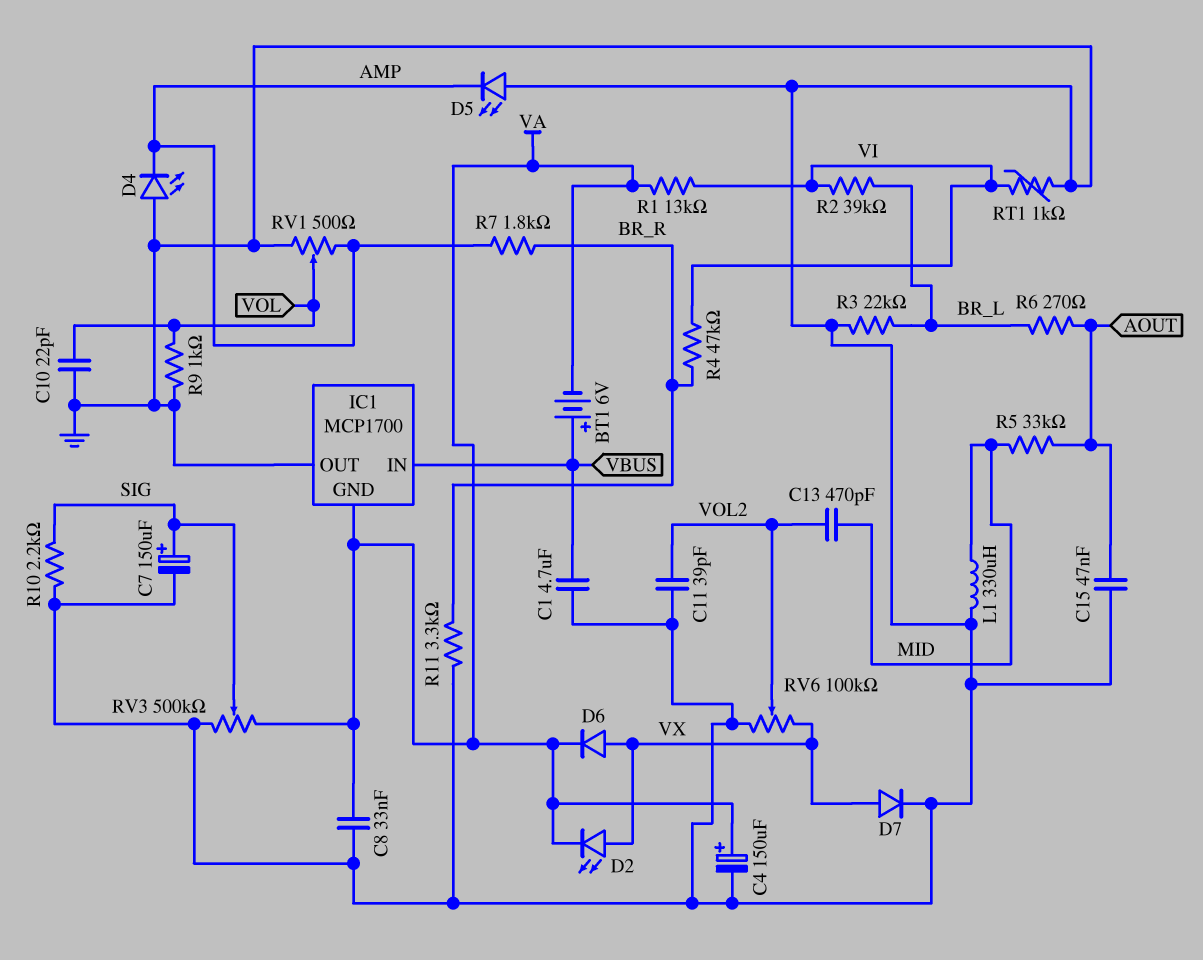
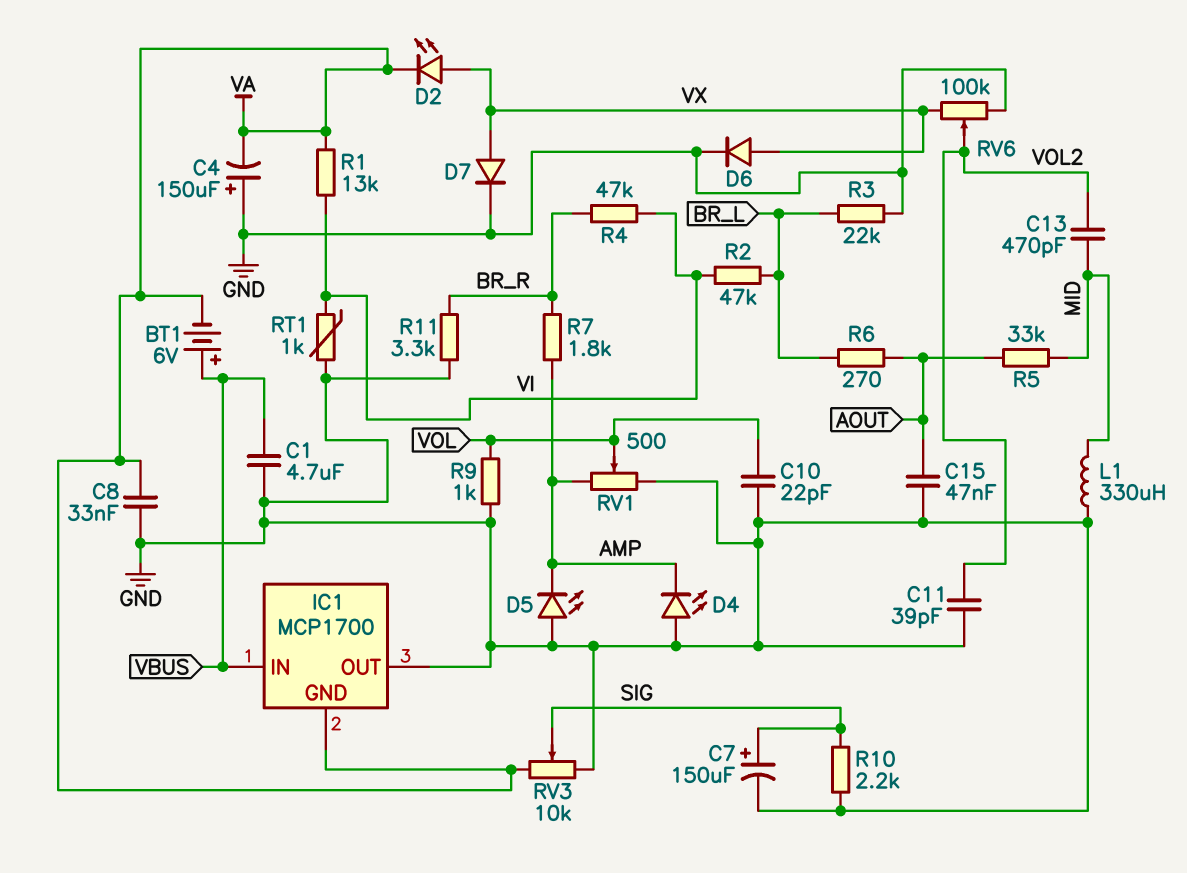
C4: 150uF (plus VA, minus GND) -> 150uF (plus GND, minus VA)
D6: diode (A VX, K VA) -> diode (A VX, K GND)
R2: 39k (BR_L, VI) -> 47k (BR_L, VI)
RV3: 500k (GND, VA, wiper SIG) -> 10k (GND, VA, wiper SIG)

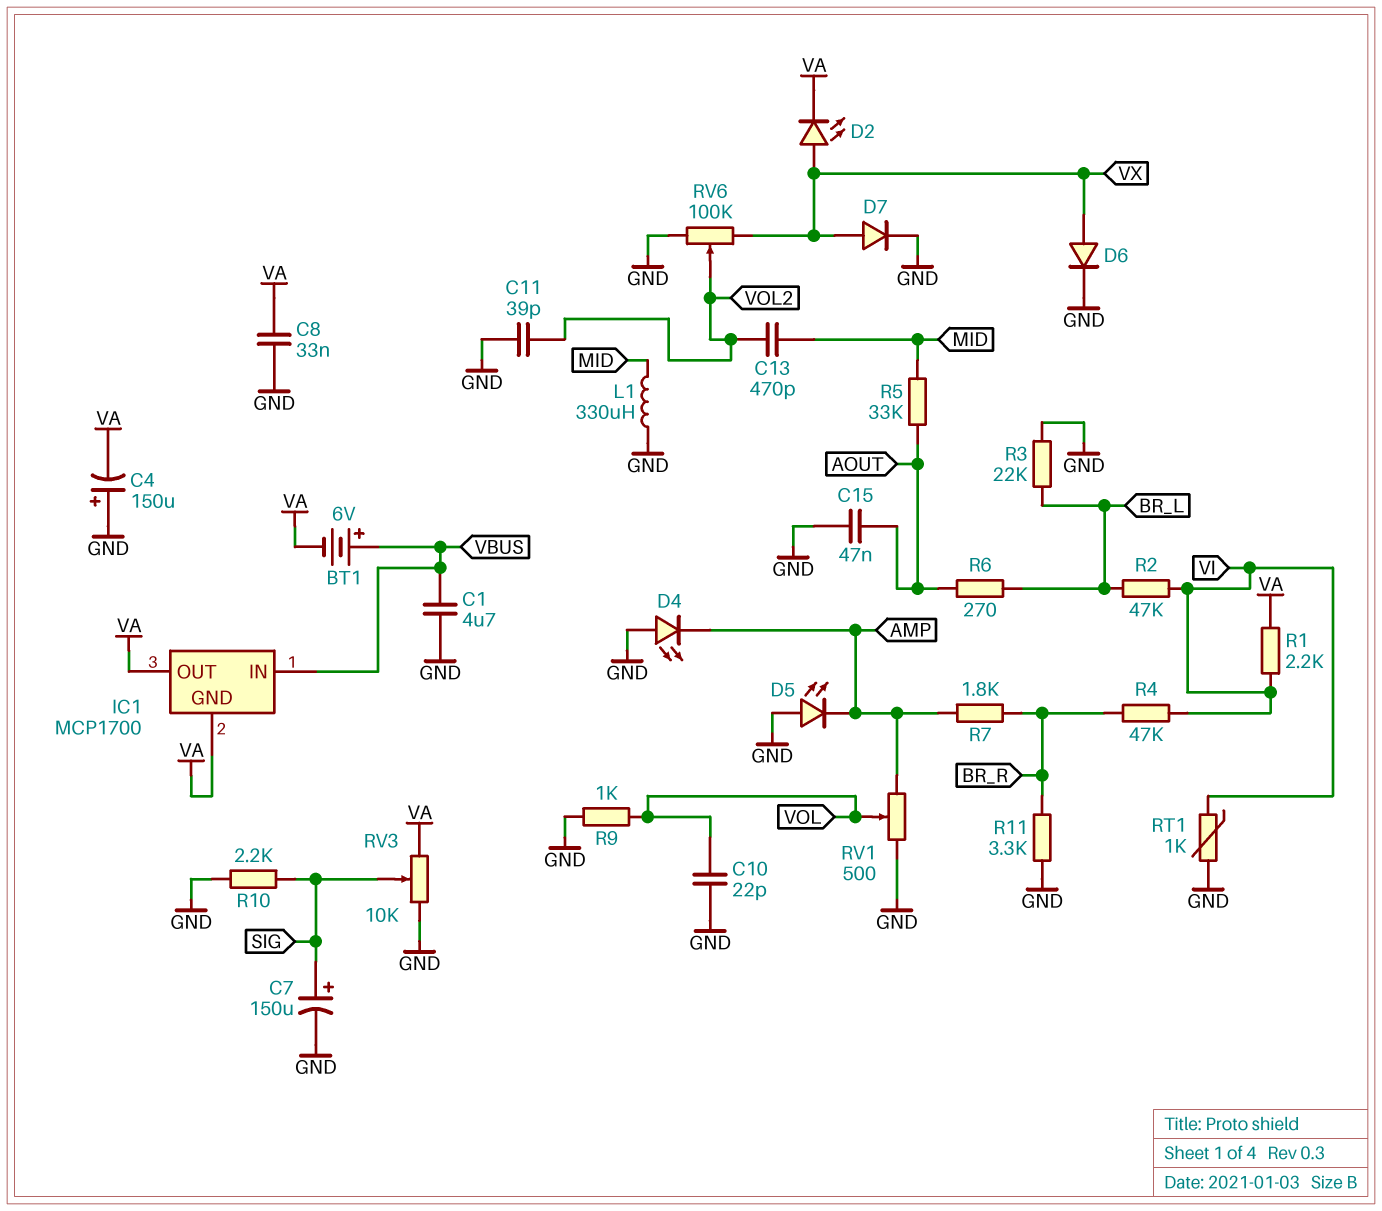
IC1 pin OUT: GND -> VA
R1: 13k (VA, VI) -> 2.2k (VA, VI)

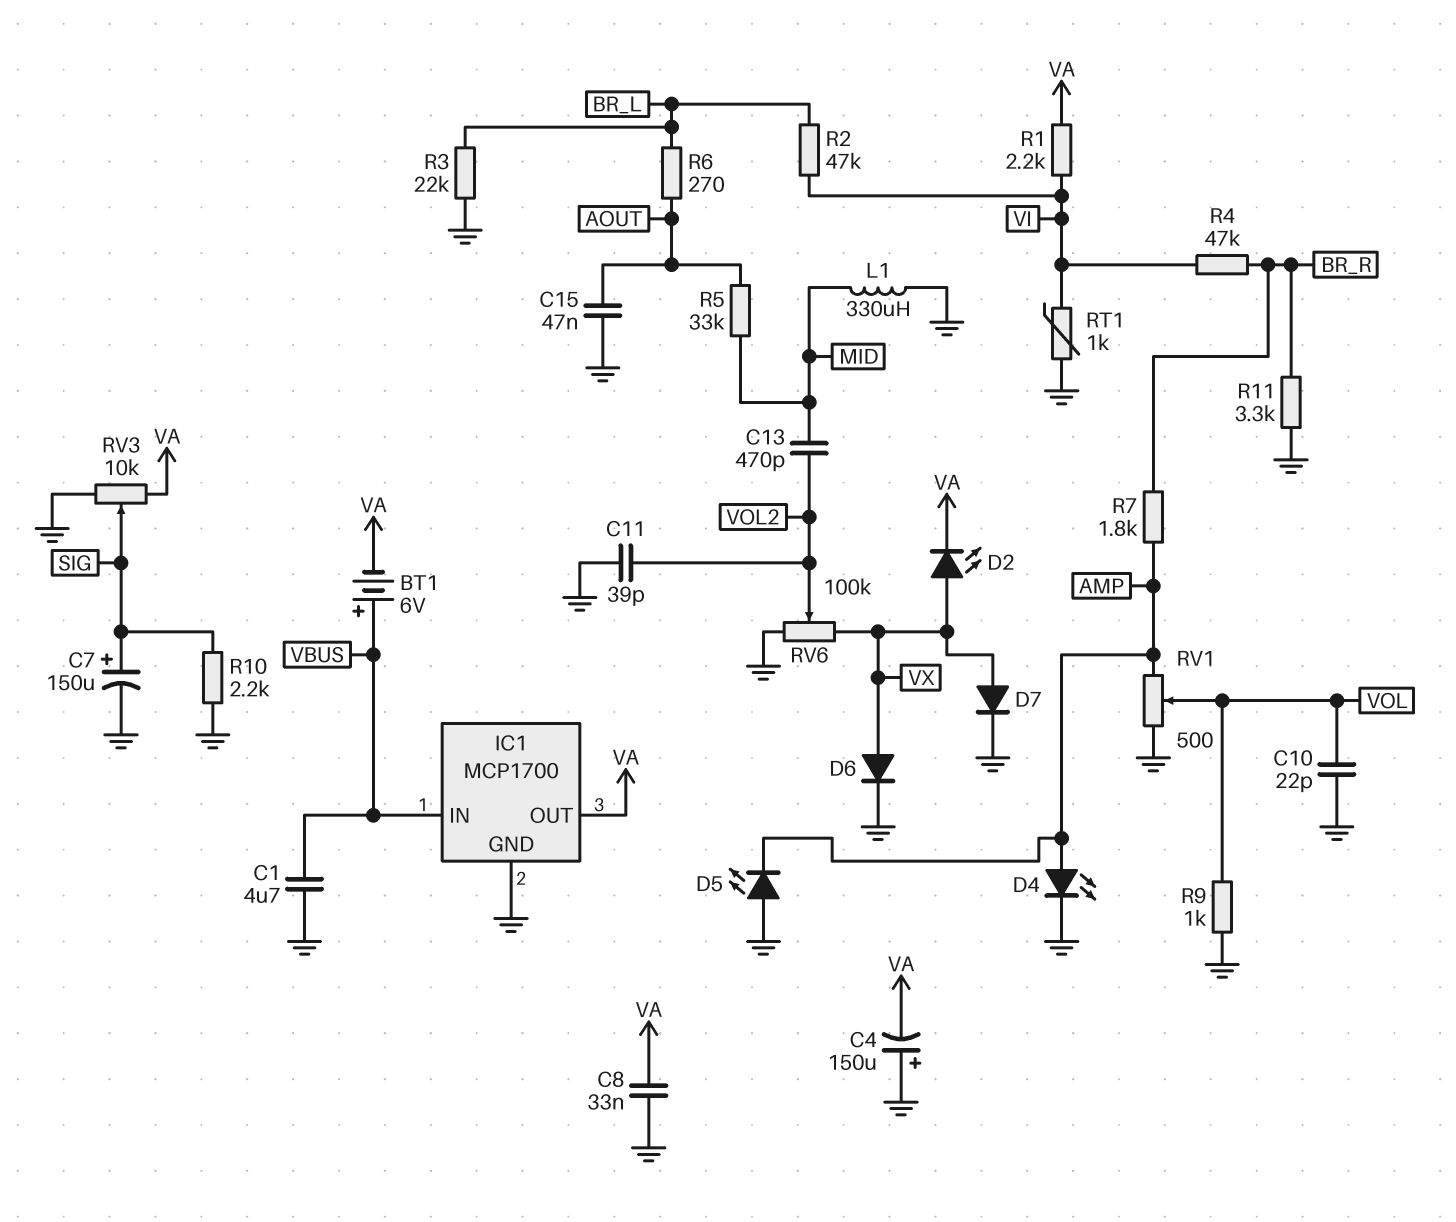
D4: LED (A GND, K AMP) -> LED (A AMP, K GND)
IC1 pin GND: VA -> GND

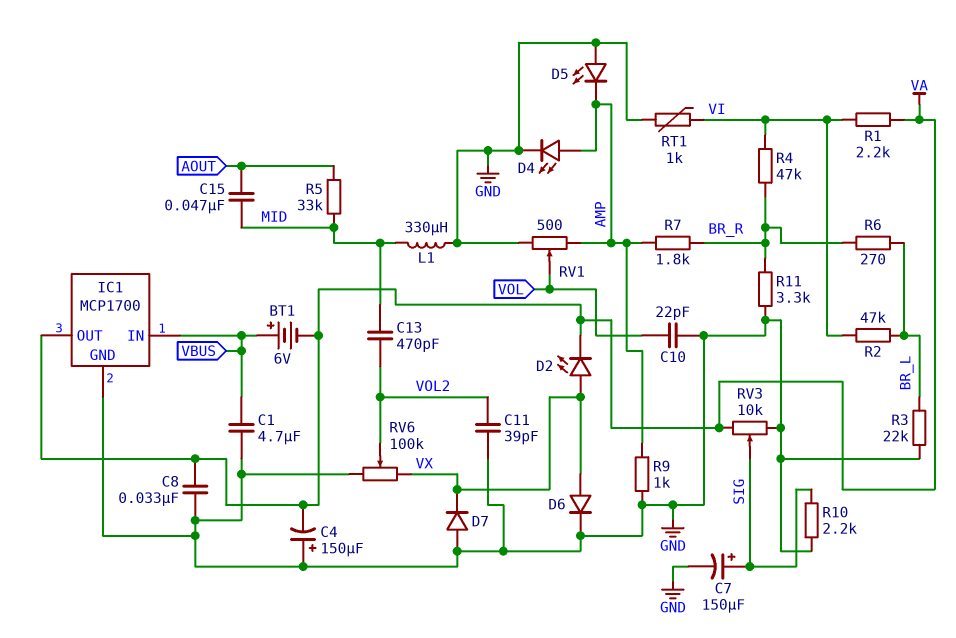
C15: 47nF (AOUT, GND) -> 47nF (AOUT, MID)
D7: diode (A VX, K GND) -> diode (A GND, K VX)
R6: 270 (AOUT, BR_L) -> 270 (BR_L, BR_R)
R9: 1k (GND, VOL) -> 1k (AMP, GND)

